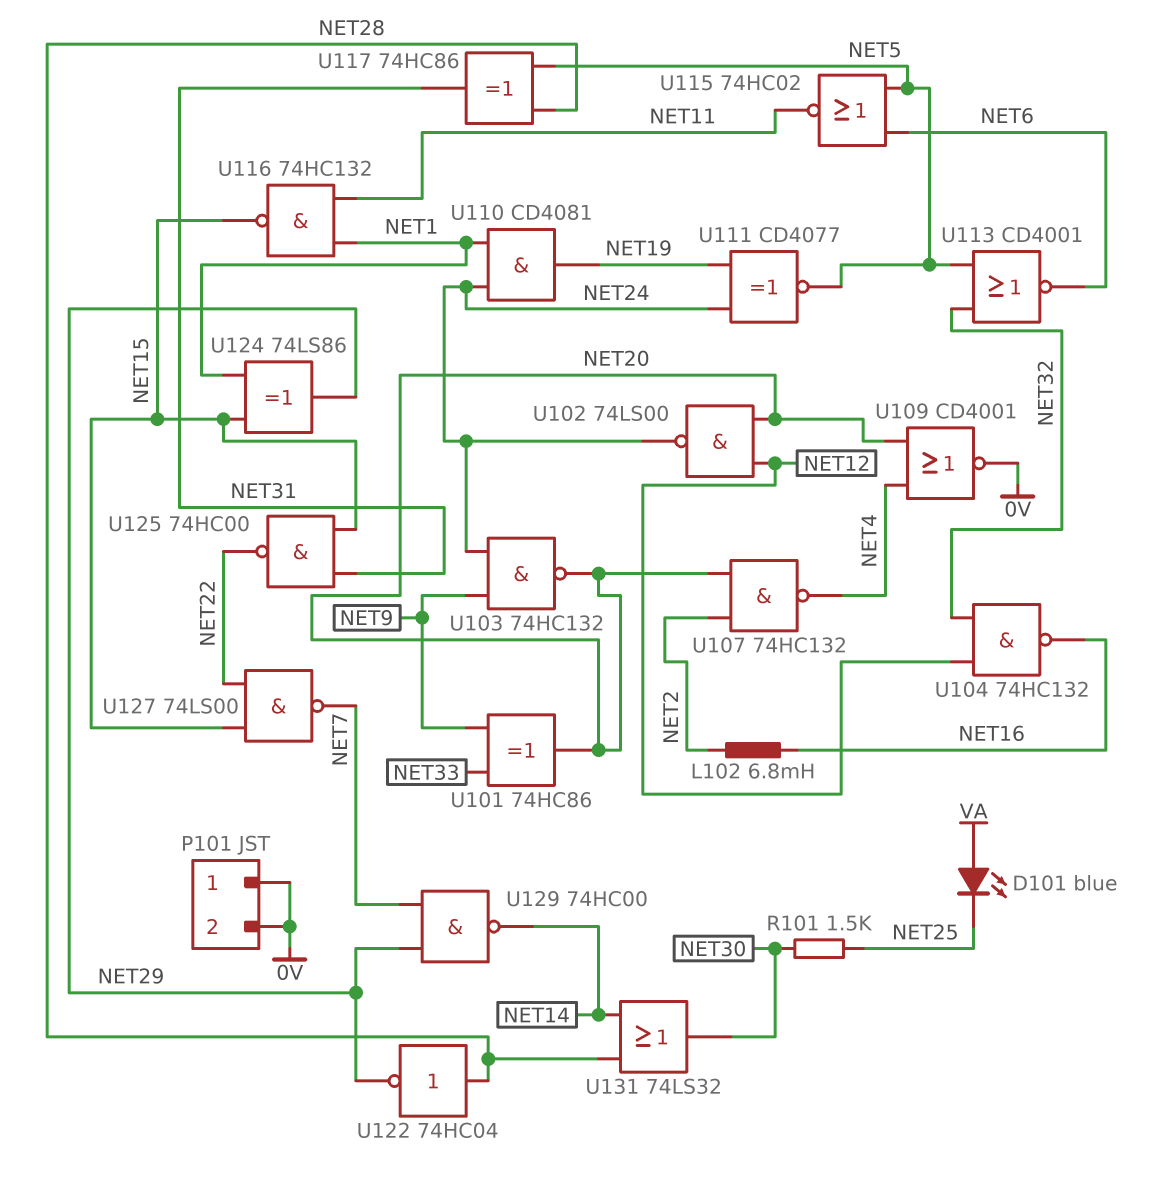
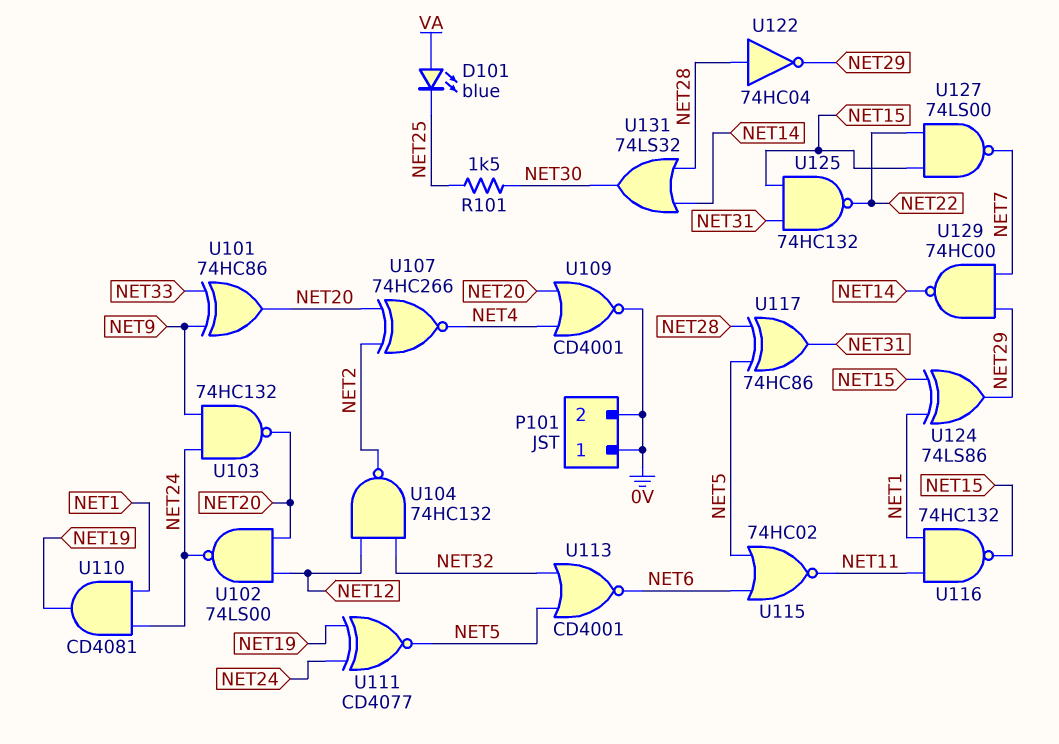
L102: 6.8mH (NET2, NET16) -> none
U104: NAND 74HC132 (in NET12, in NET32, out NET16) -> NAND 74HC132 (in NET12, in NET32, out NET2)
U107: NAND 74HC132 (in NET2, in NET20, out NET4) -> XNOR 74HC266 (in NET2, in NET20, out NET4)
U125: NAND 74HC00 (in NET15, in NET31, out NET22) -> NAND 74HC132 (in NET15, in NET31, out NET22)

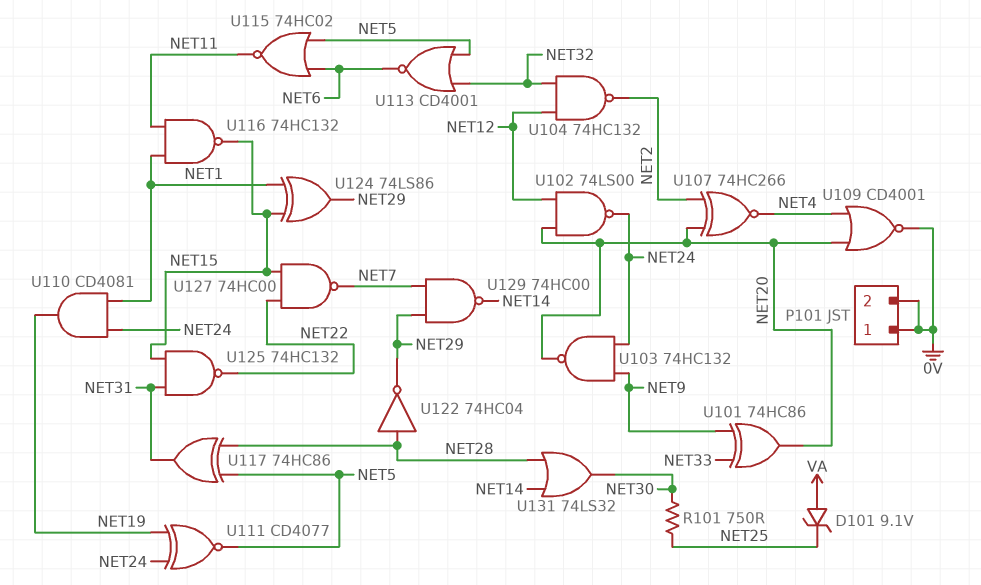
D101: LED blue (A VA, K NET25) -> zener 9.1V (A VA, K NET25)
R101: 1.5k (NET25, NET30) -> 750 (NET25, NET30)
U127: NAND 74LS00 (in NET15, in NET22, out NET7) -> NAND 74HC00 (in NET15, in NET22, out NET7)

